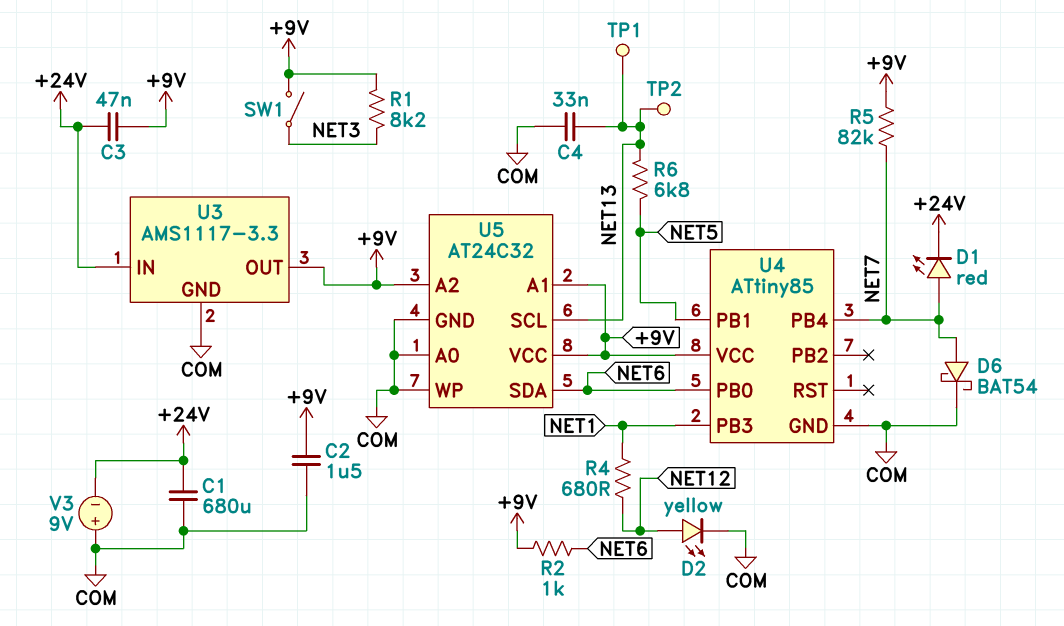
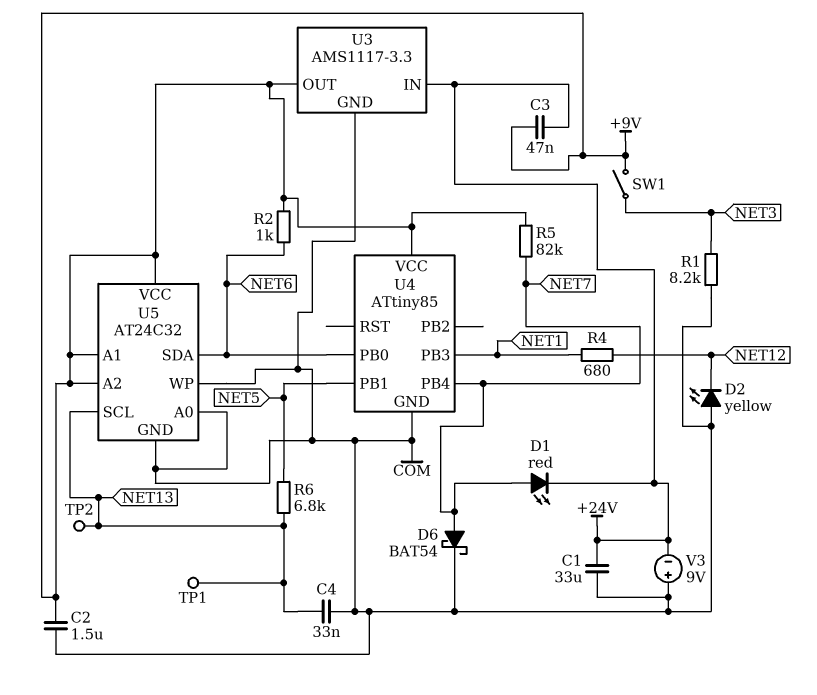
C1: 680uF (+24V, COM) -> 33uF (+24V, COM)
D2: LED yellow (A NET12, K COM) -> LED yellow (A COM, K NET12)
R1: 8.2k (+9V, NET3) -> 8.2k (COM, NET3)

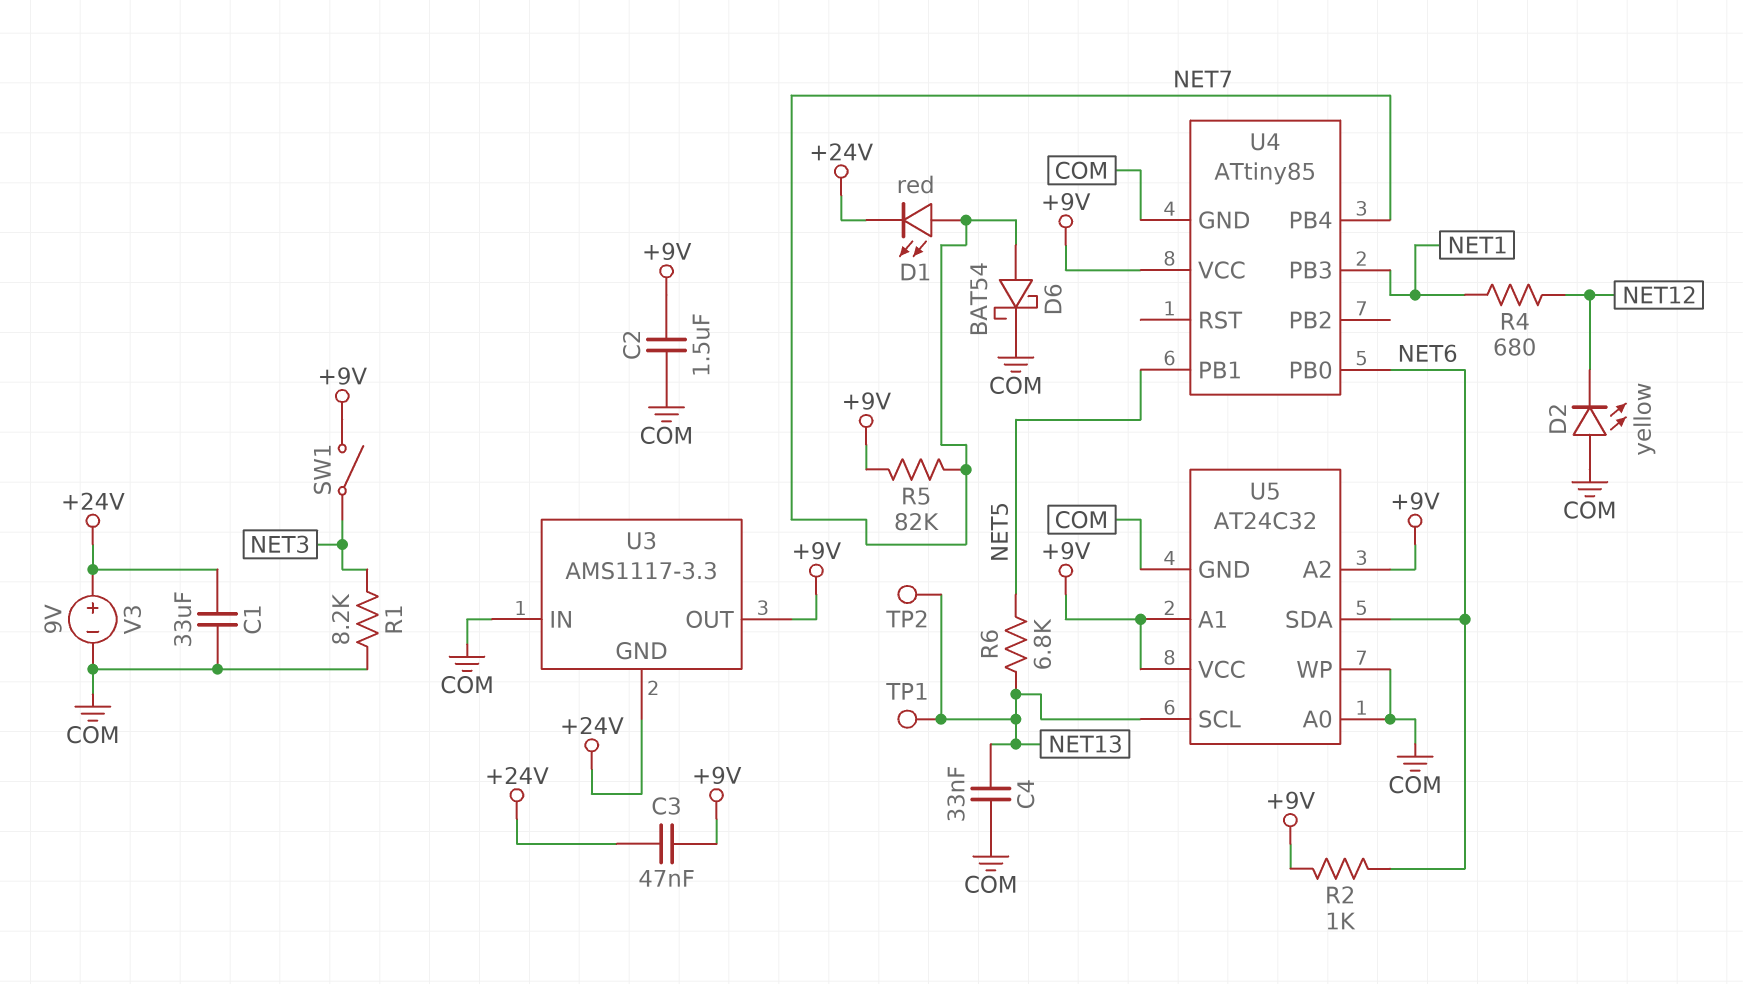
U3 pin GND: COM -> +24V
U3 pin IN: +24V -> COM
V3: 9V (plus COM, minus +24V) -> 9V (plus +24V, minus COM)

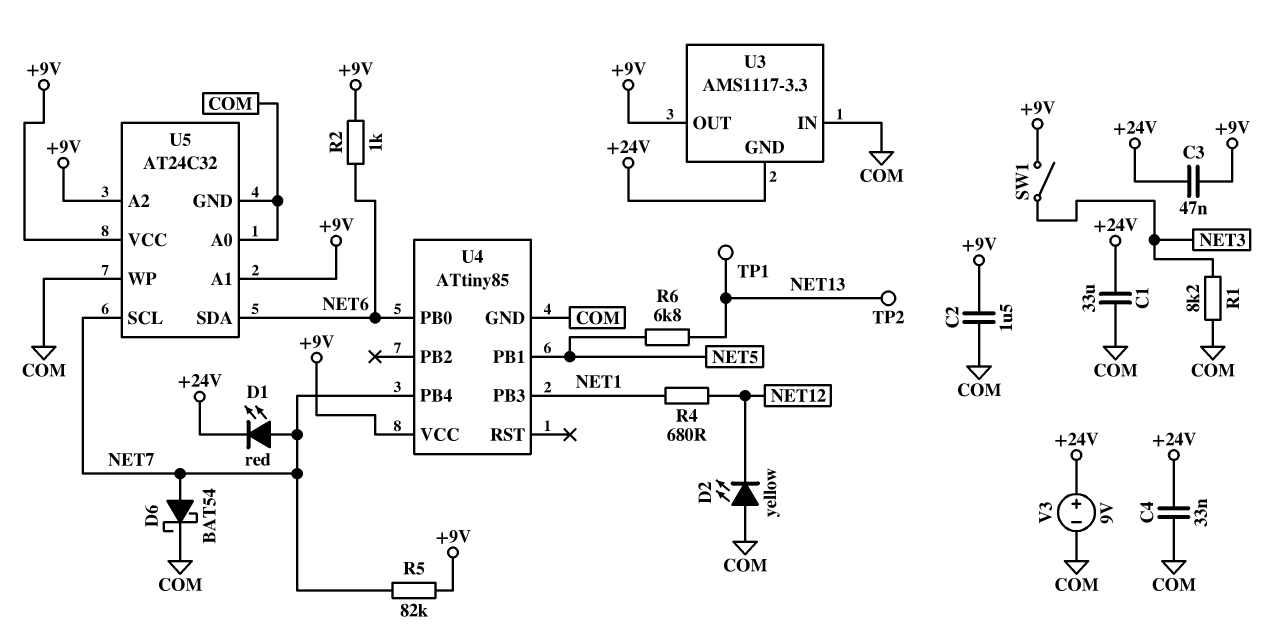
C4: 33nF (COM, NET13) -> 33nF (+24V, COM)
U5 pin SCL: NET13 -> NET7

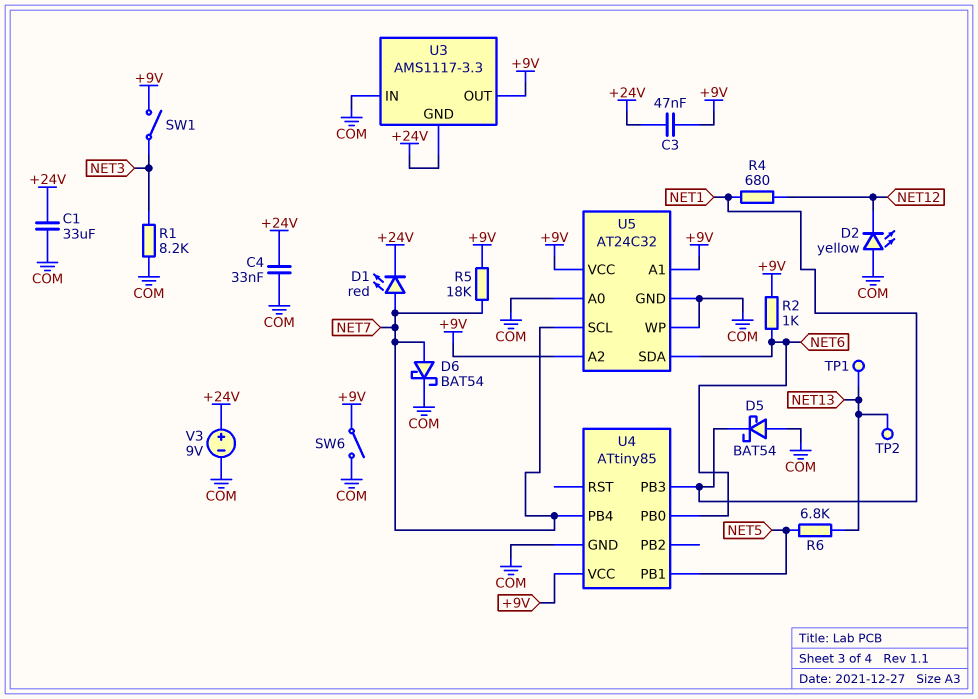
C2: 1.5uF (+9V, COM) -> none
D5: none -> schottky BAT54 (A COM, K NET1)
R5: 82k (+9V, NET7) -> 18k (+9V, NET7)
SW6: none -> switch (+9V, COM)

